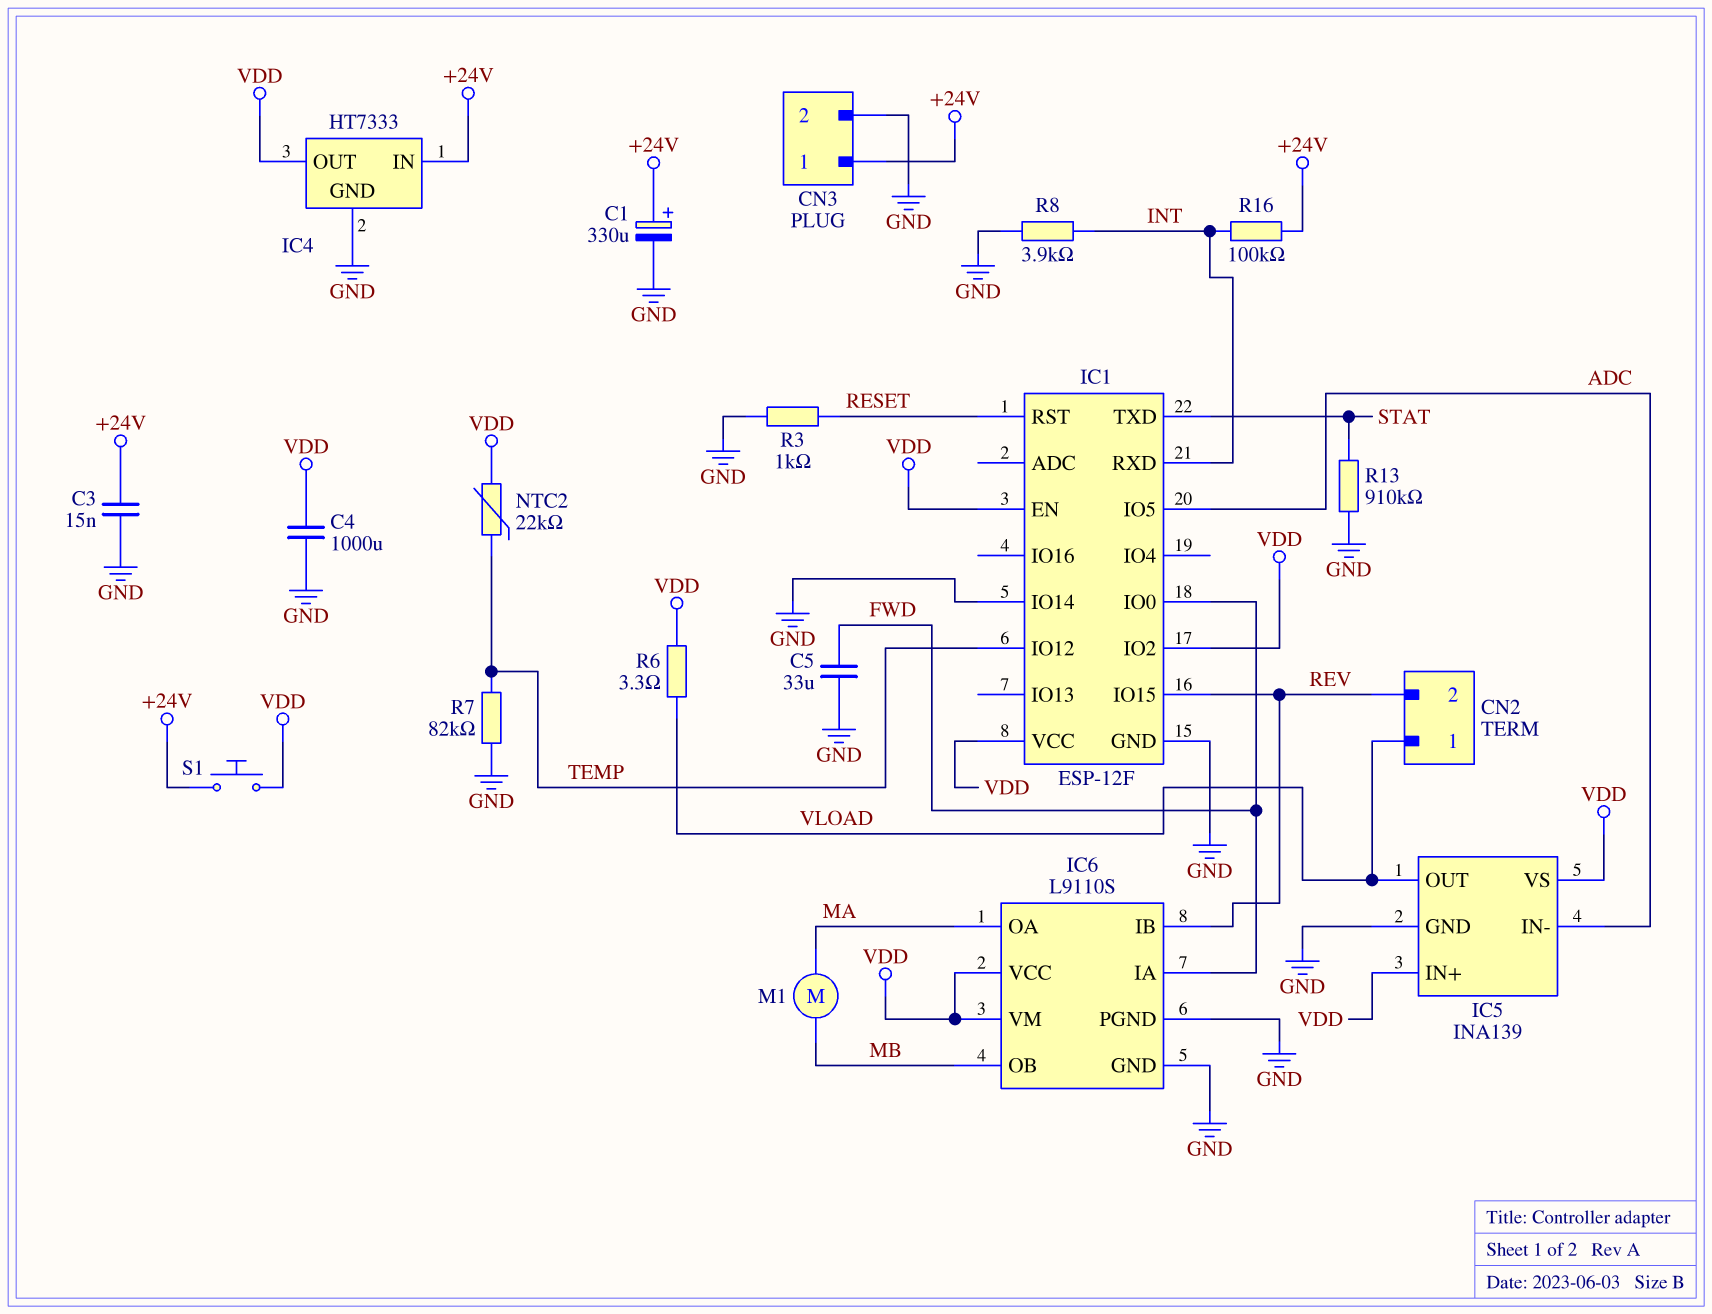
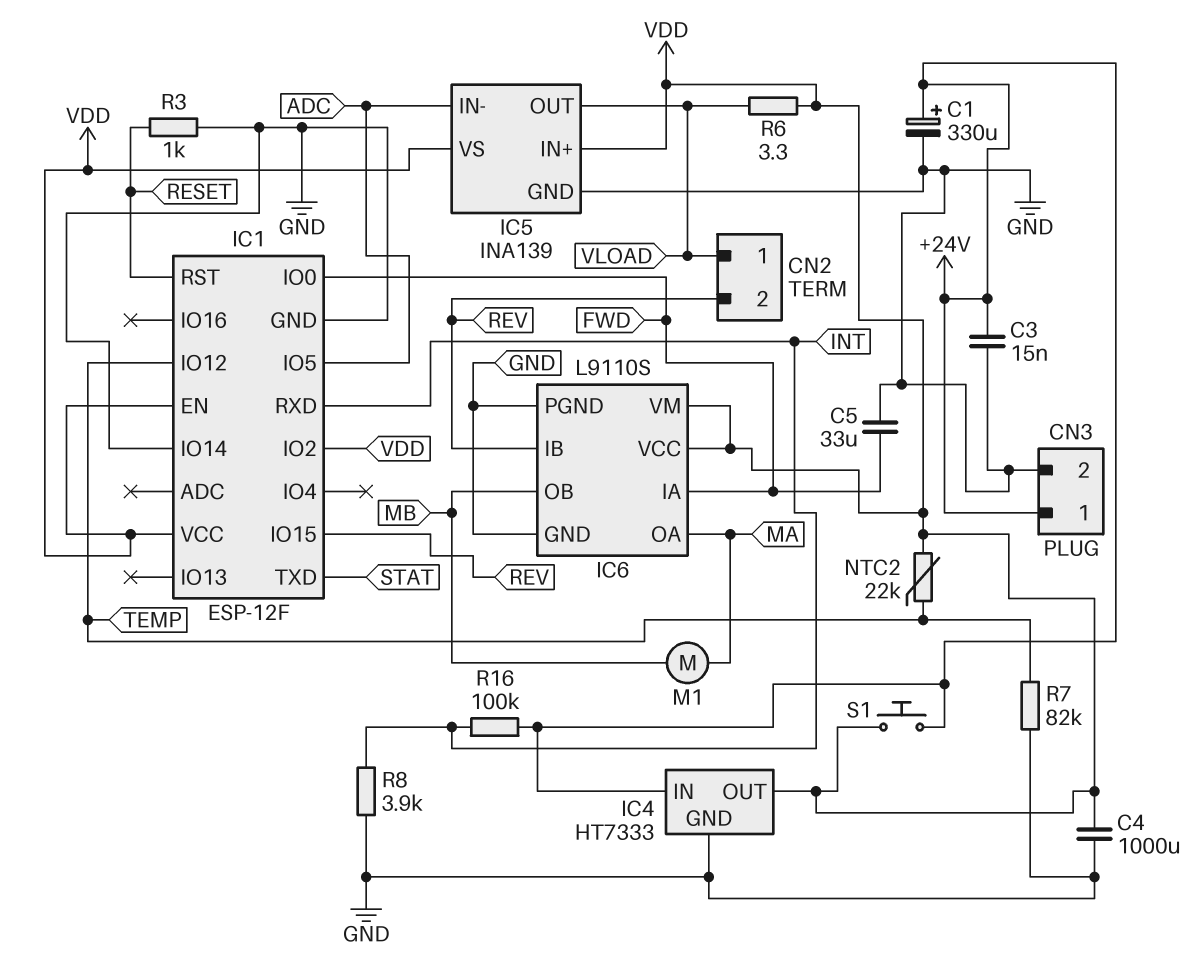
R13: 910k (GND, STAT) -> none

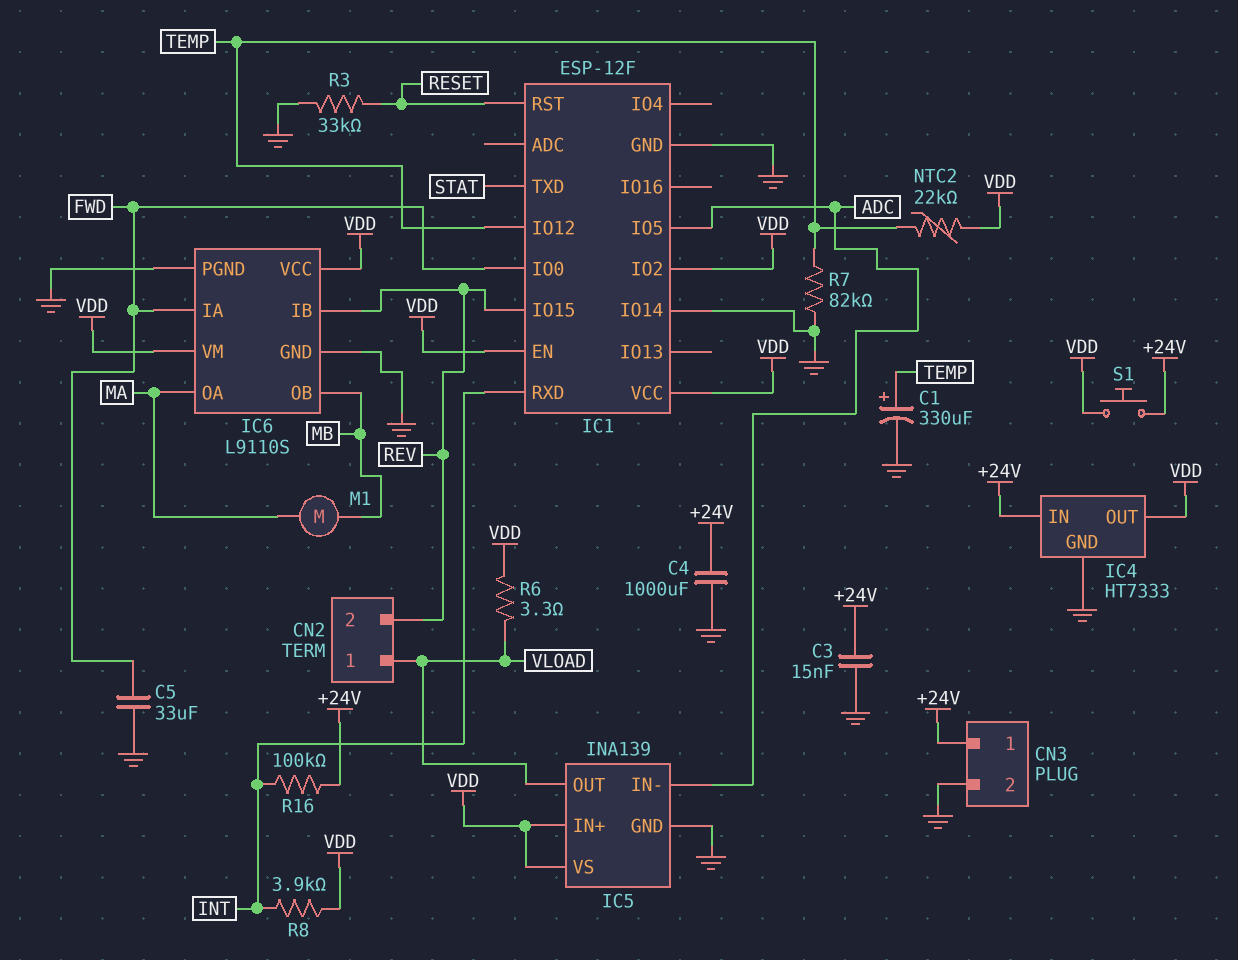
C1: 330uF (plus +24V, minus GND) -> 330uF (plus TEMP, minus GND)
C4: 1000uF (GND, VDD) -> 1000uF (+24V, GND)
R3: 1k (GND, RESET) -> 33k (GND, RESET)
R8: 3.9k (GND, INT) -> 3.9k (INT, VDD)

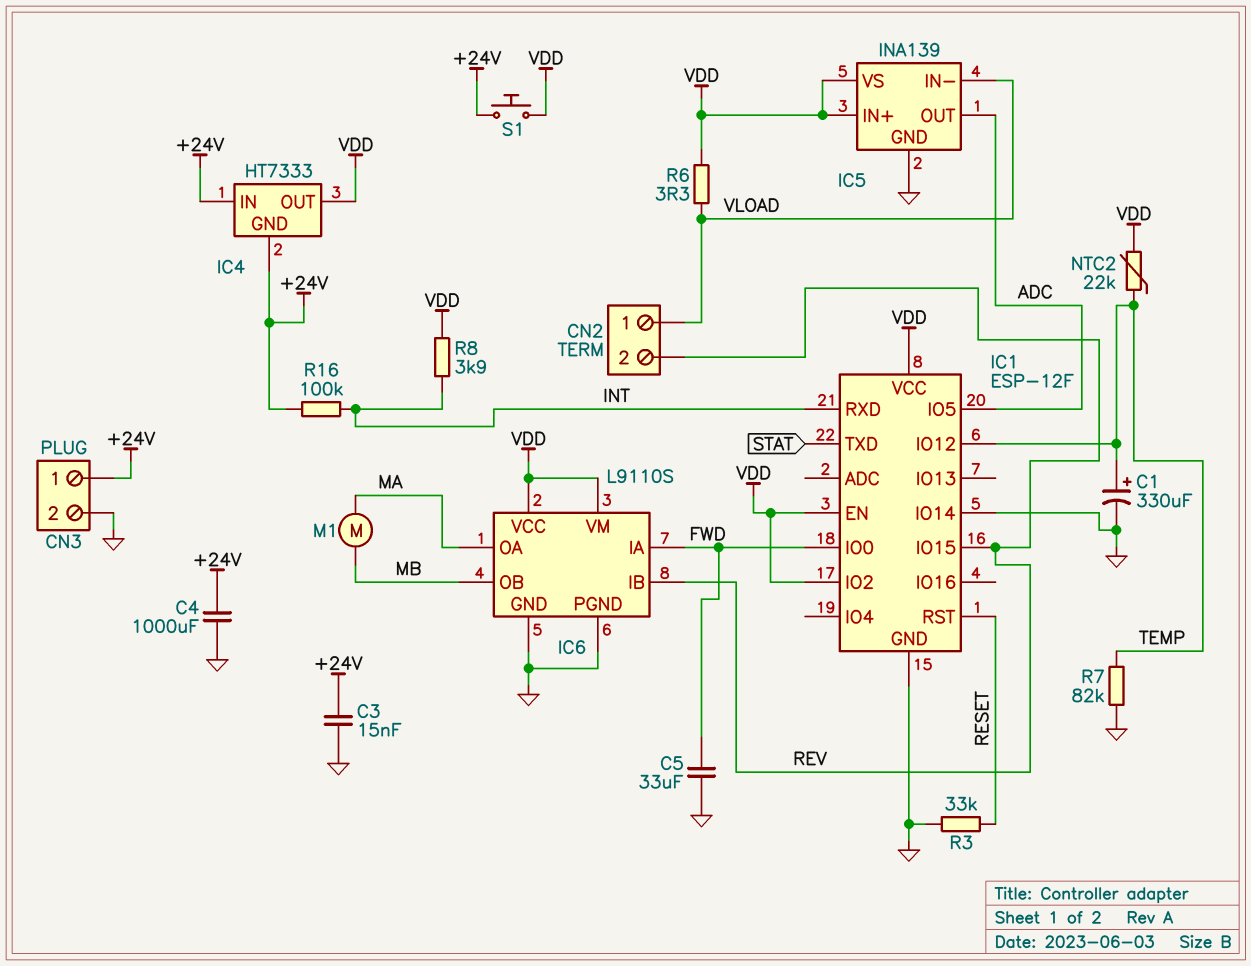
IC4 pin GND: GND -> +24V
IC5 pin IN-: ADC -> VLOAD
IC5 pin OUT: VLOAD -> ADC

